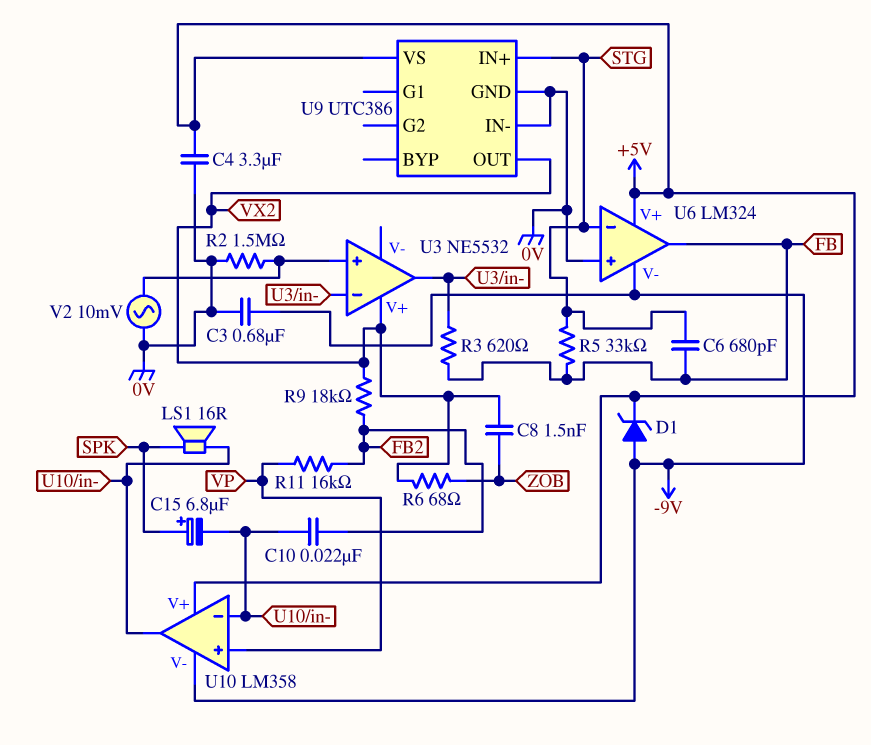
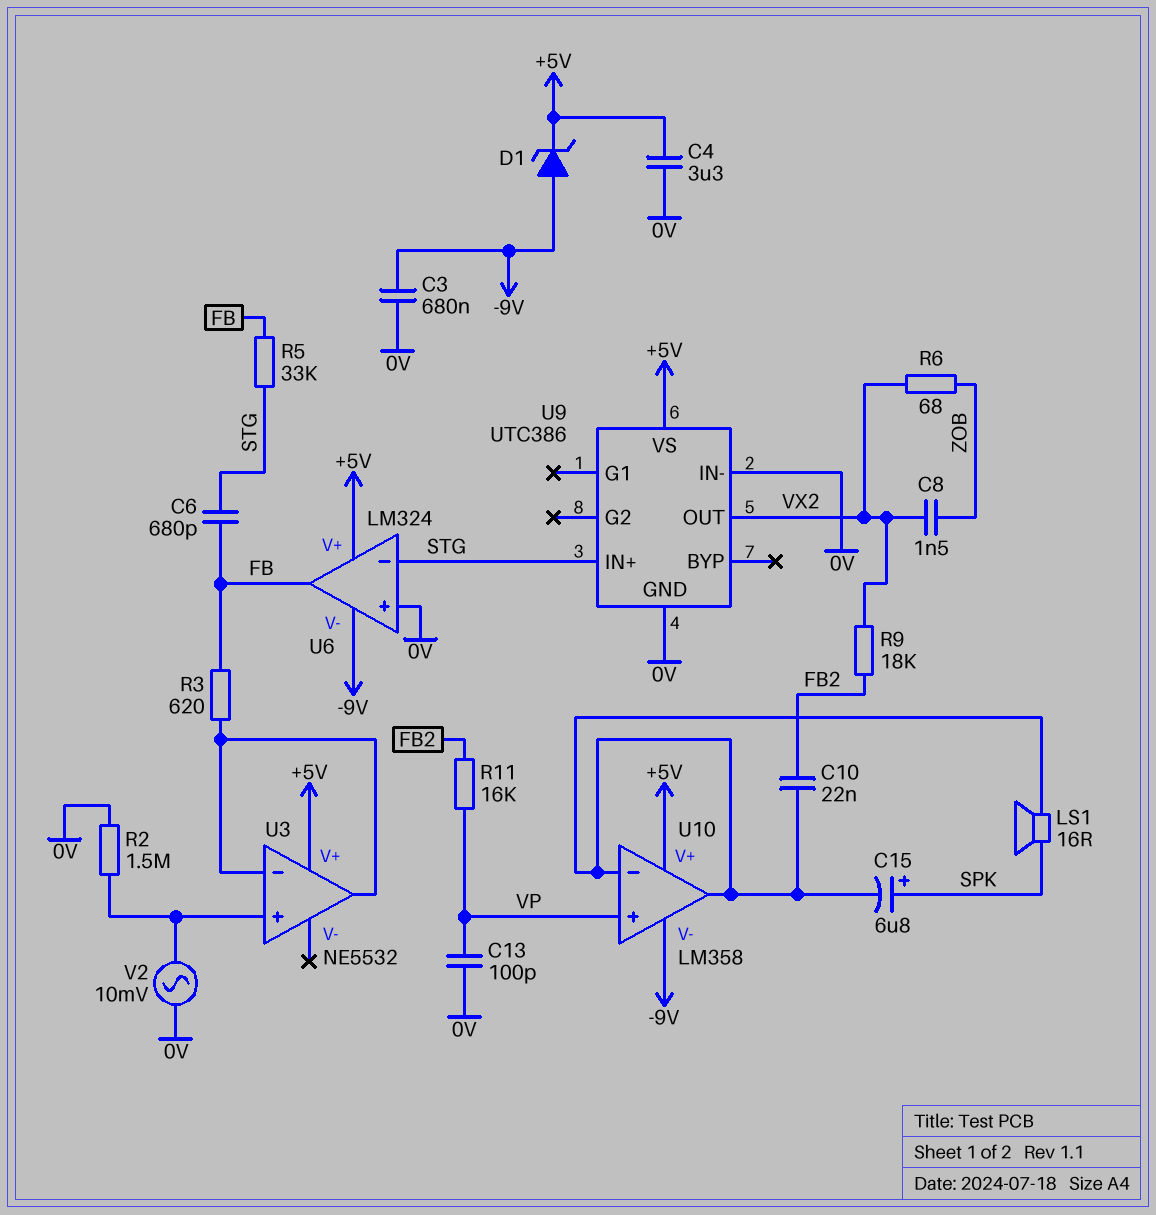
C13: none -> 100pF (0V, VP)
U3 pin V+: VX2 -> +5V

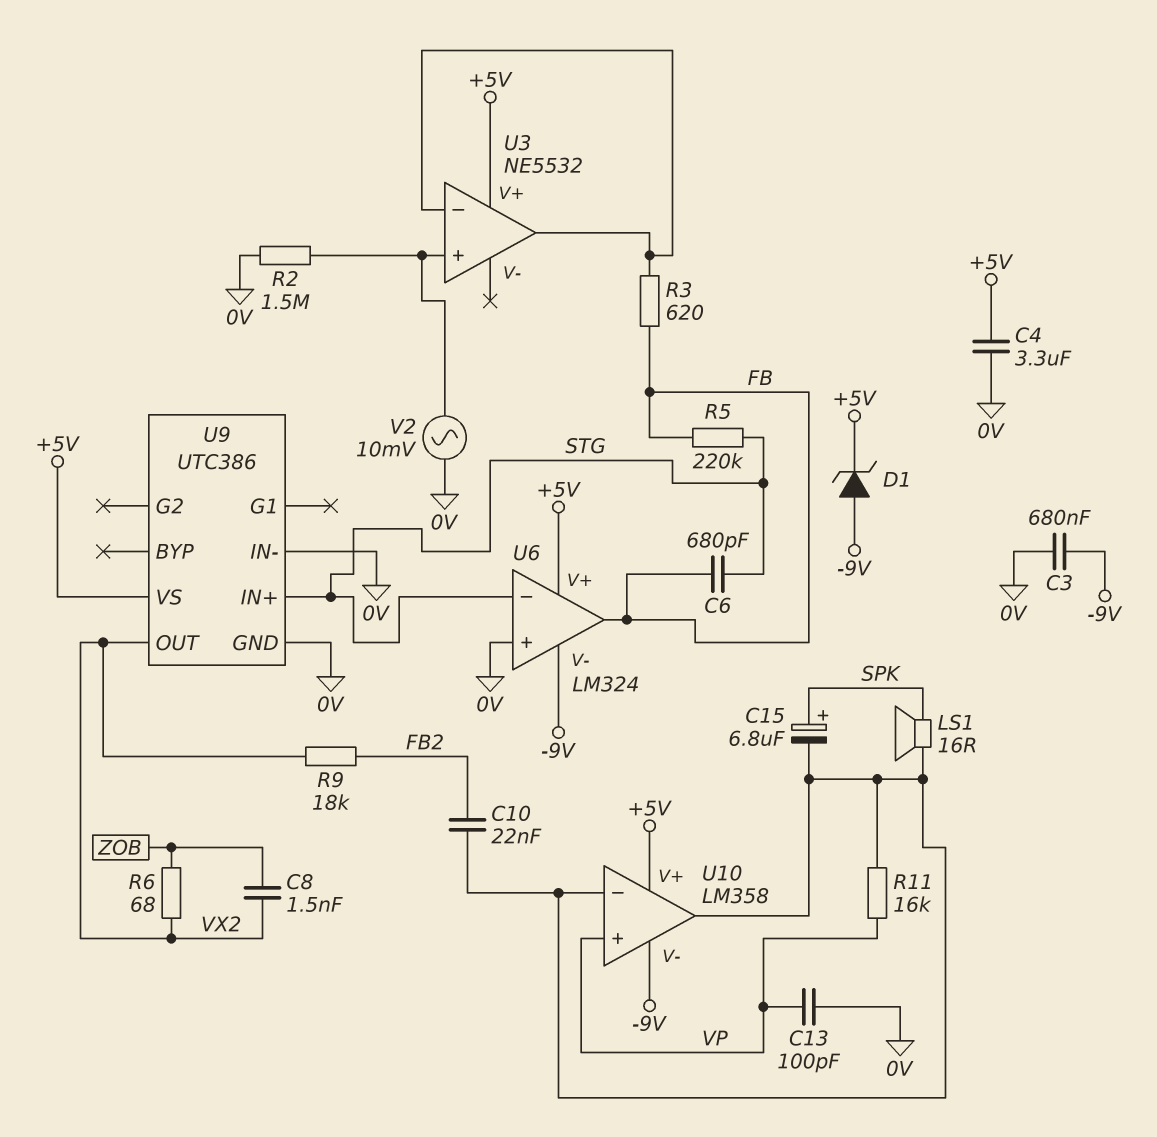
R5: 33k (FB, STG) -> 220k (FB, STG)
R11: 16k (FB2, VP) -> 16k (U10/in-, VP)

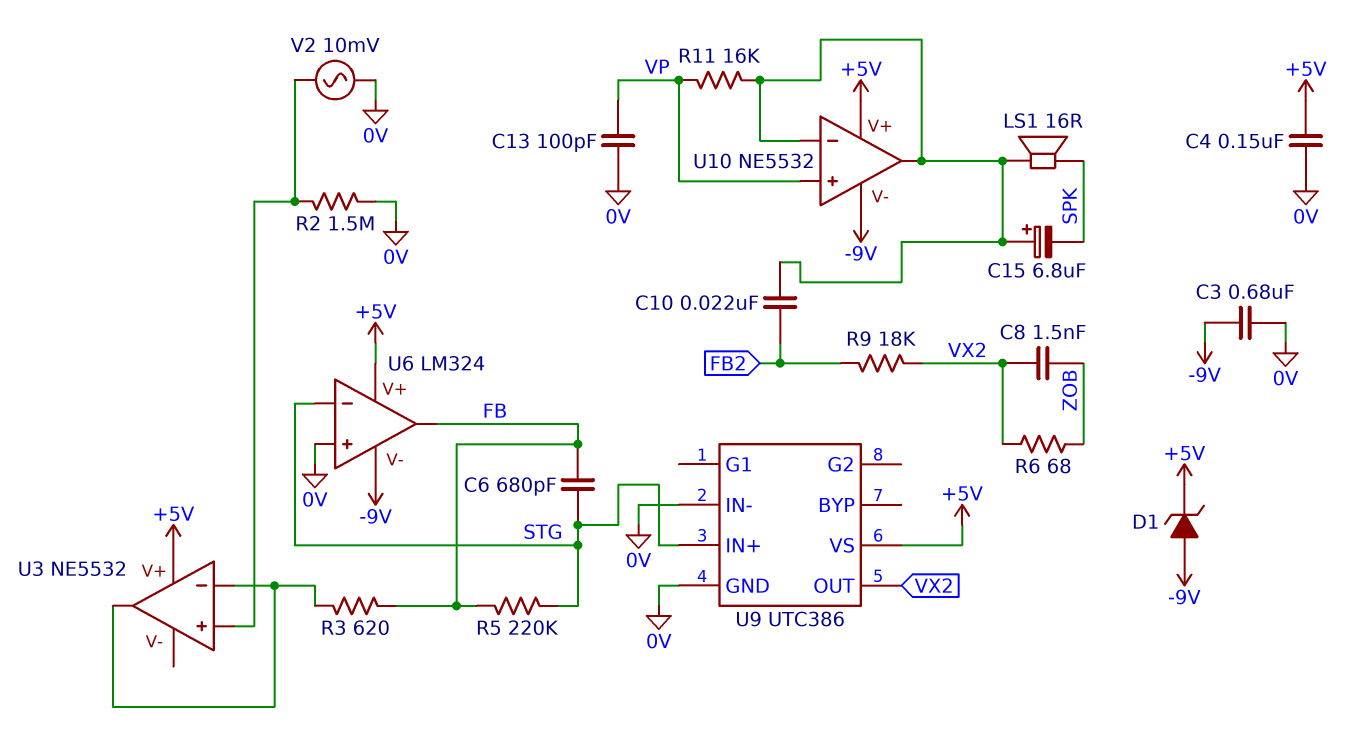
C4: 3.3uF (+5V, 0V) -> 150nF (+5V, 0V)
C15: 6.8uF (plus SPK, minus U10/in-) -> 6.8uF (plus U10/in-, minus SPK)
U10: LM358 -> NE5532

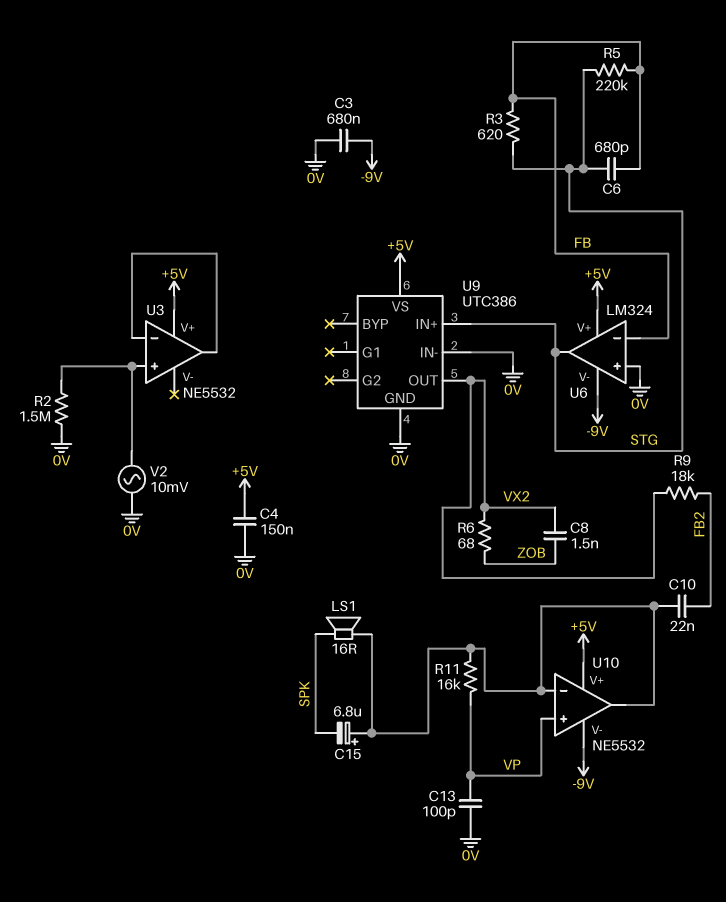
D1: zener (A -9V, K +5V) -> none
R3: 620 (FB, U3/in-) -> 620 (FB, STG)
U6 pin in-: STG -> FB
U6 pin out: FB -> STG

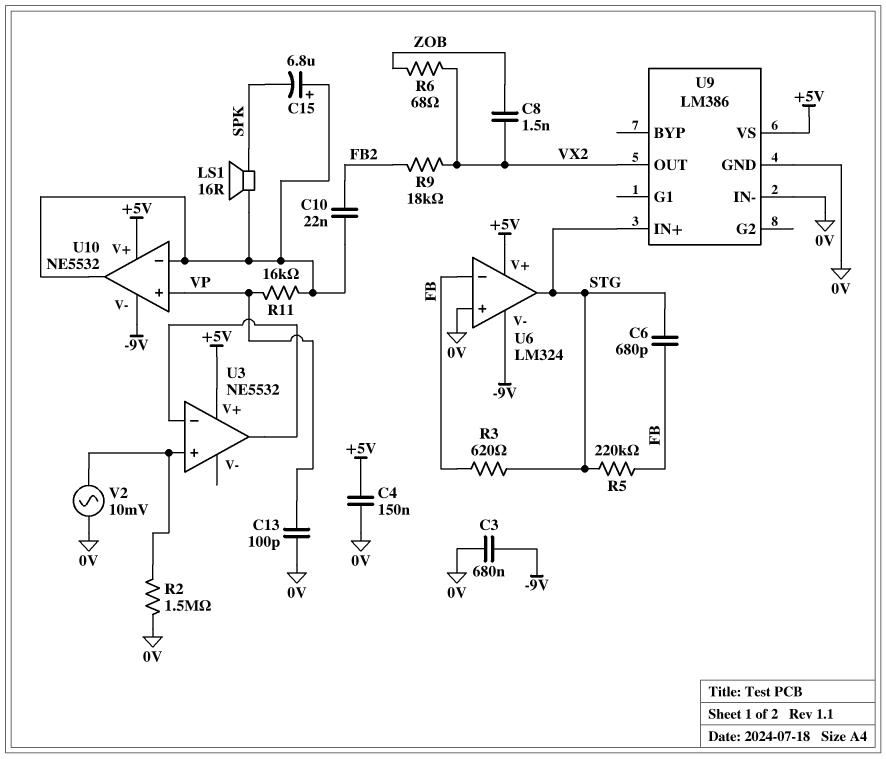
U9: UTC386 -> LM386

